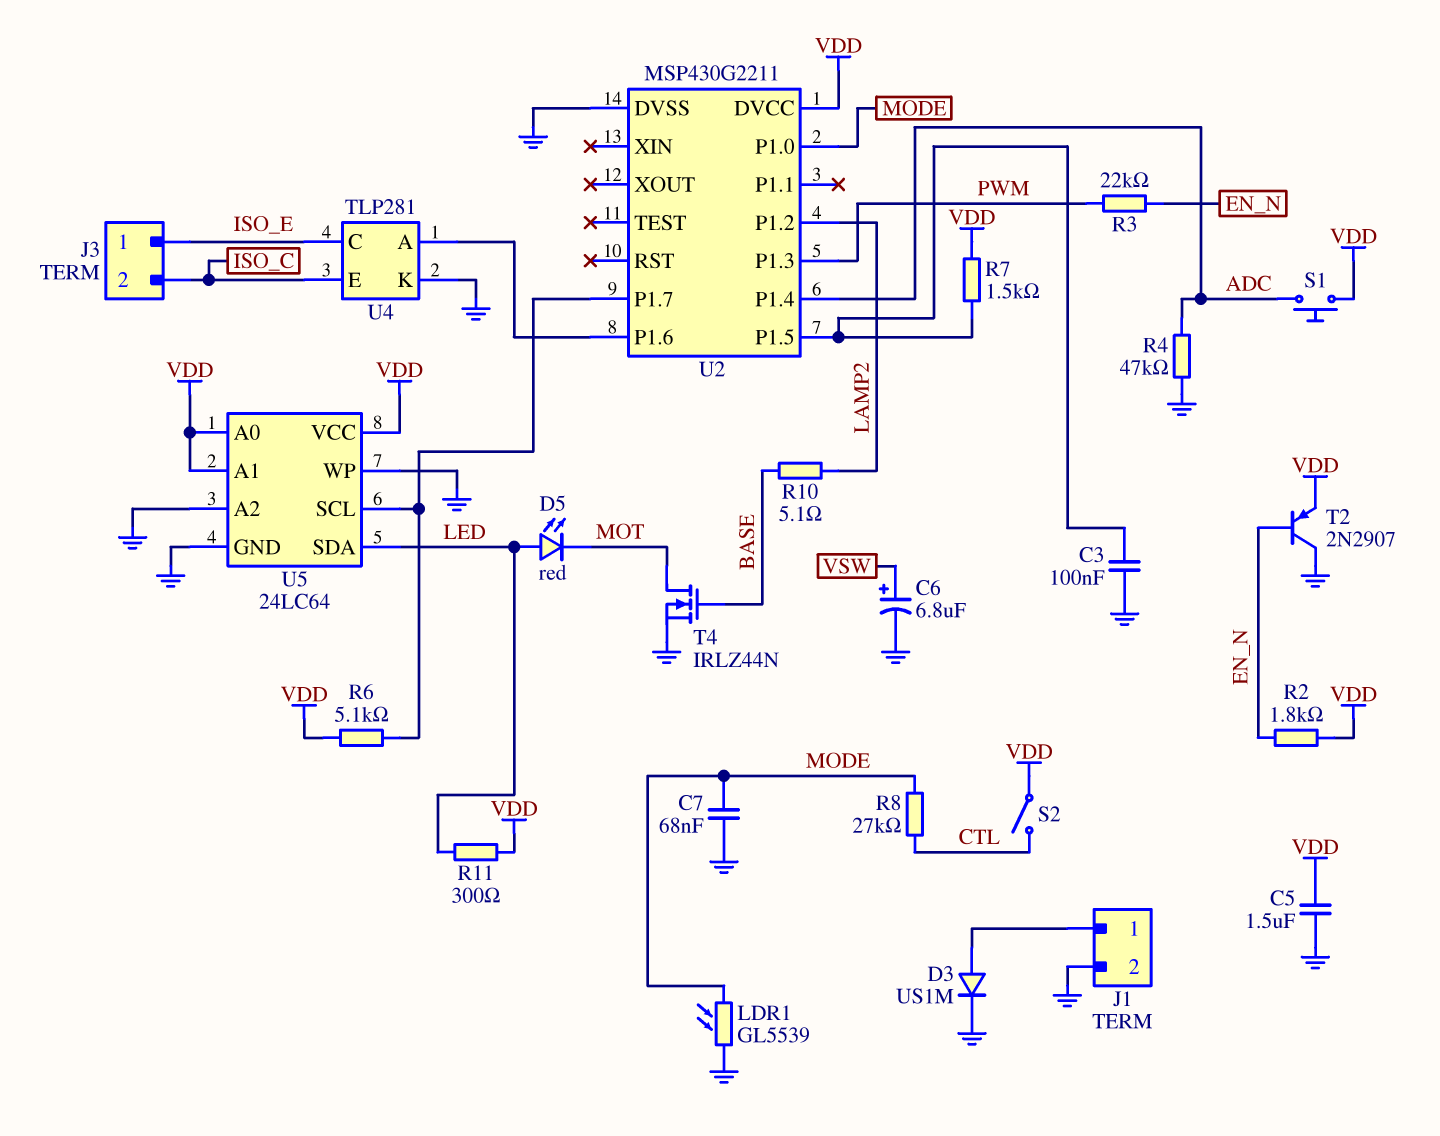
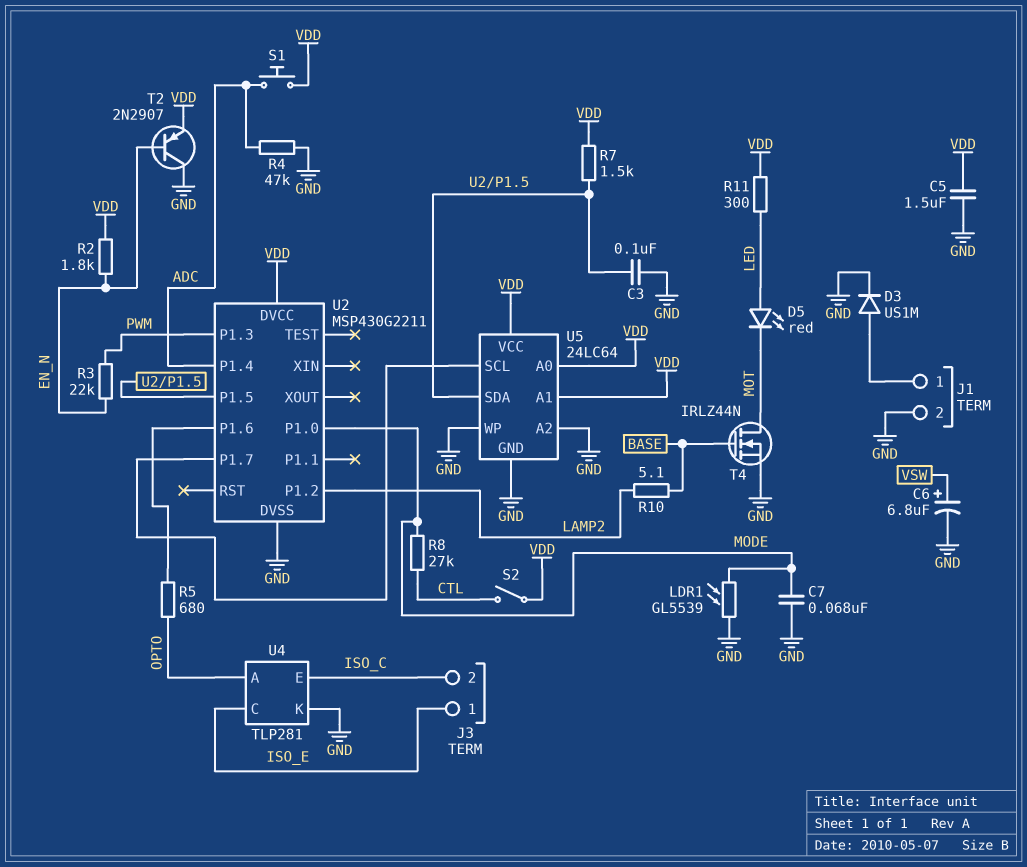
R5: none -> 680 (OPTO, U2/P1.6)
R6: 5.1k (U2/P1.7, VDD) -> none
U4 pin A: U2/P1.6 -> OPTO
U5 pin SDA: LED -> U2/P1.5

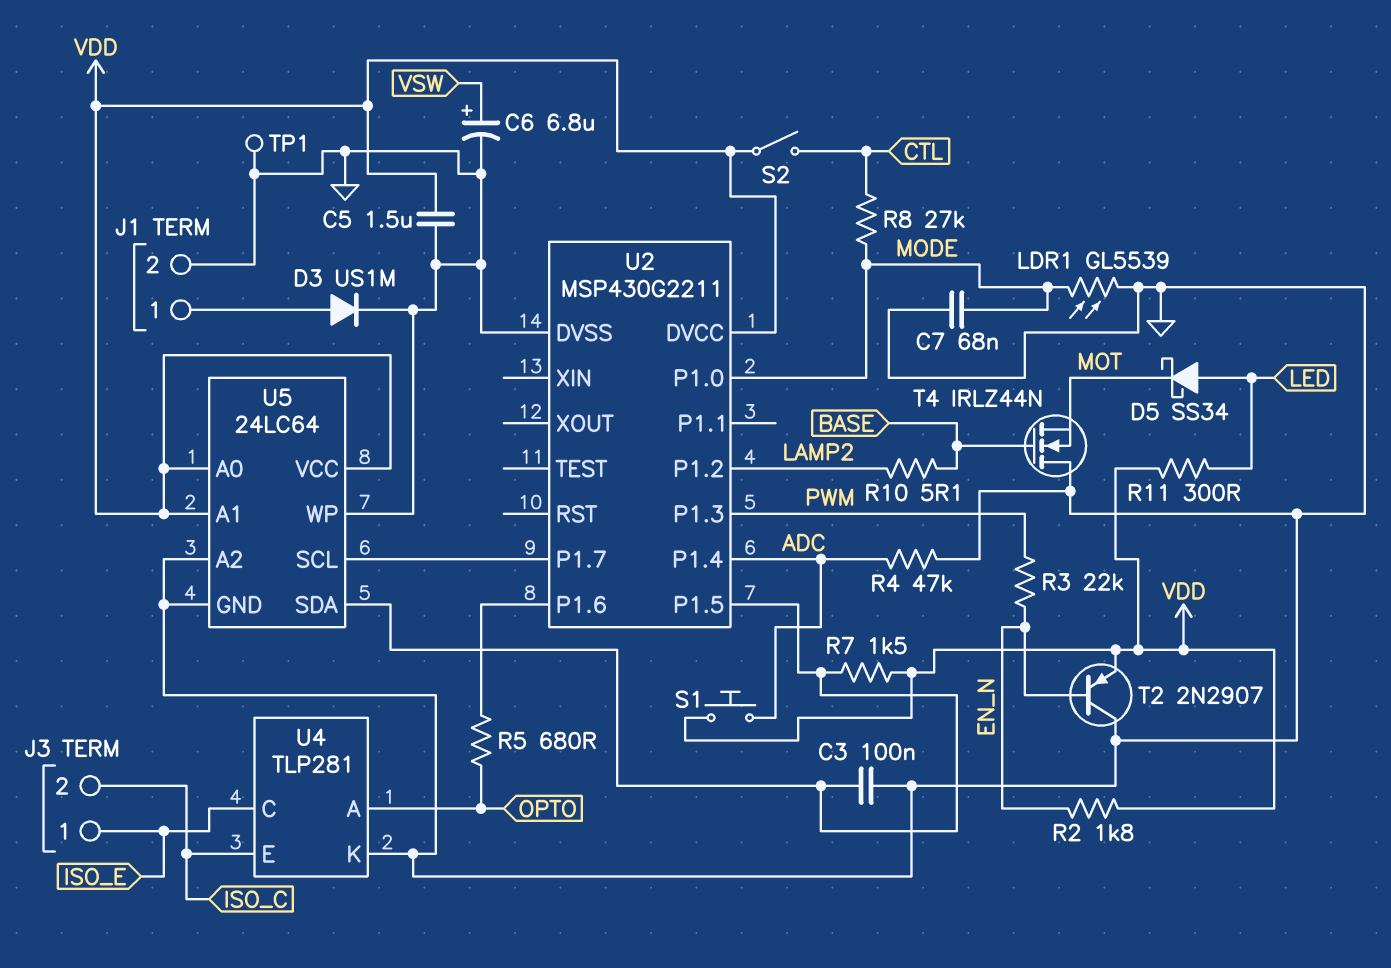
D5: LED red (A LED, K MOT) -> schottky SS34 (A LED, K MOT)
T4: NMOS IRLZ44N (G BASE, D MOT, S GND) -> NMOS IRLZ44N (G BASE, D GND, S MOT)
TP1: none -> test point (GND)

